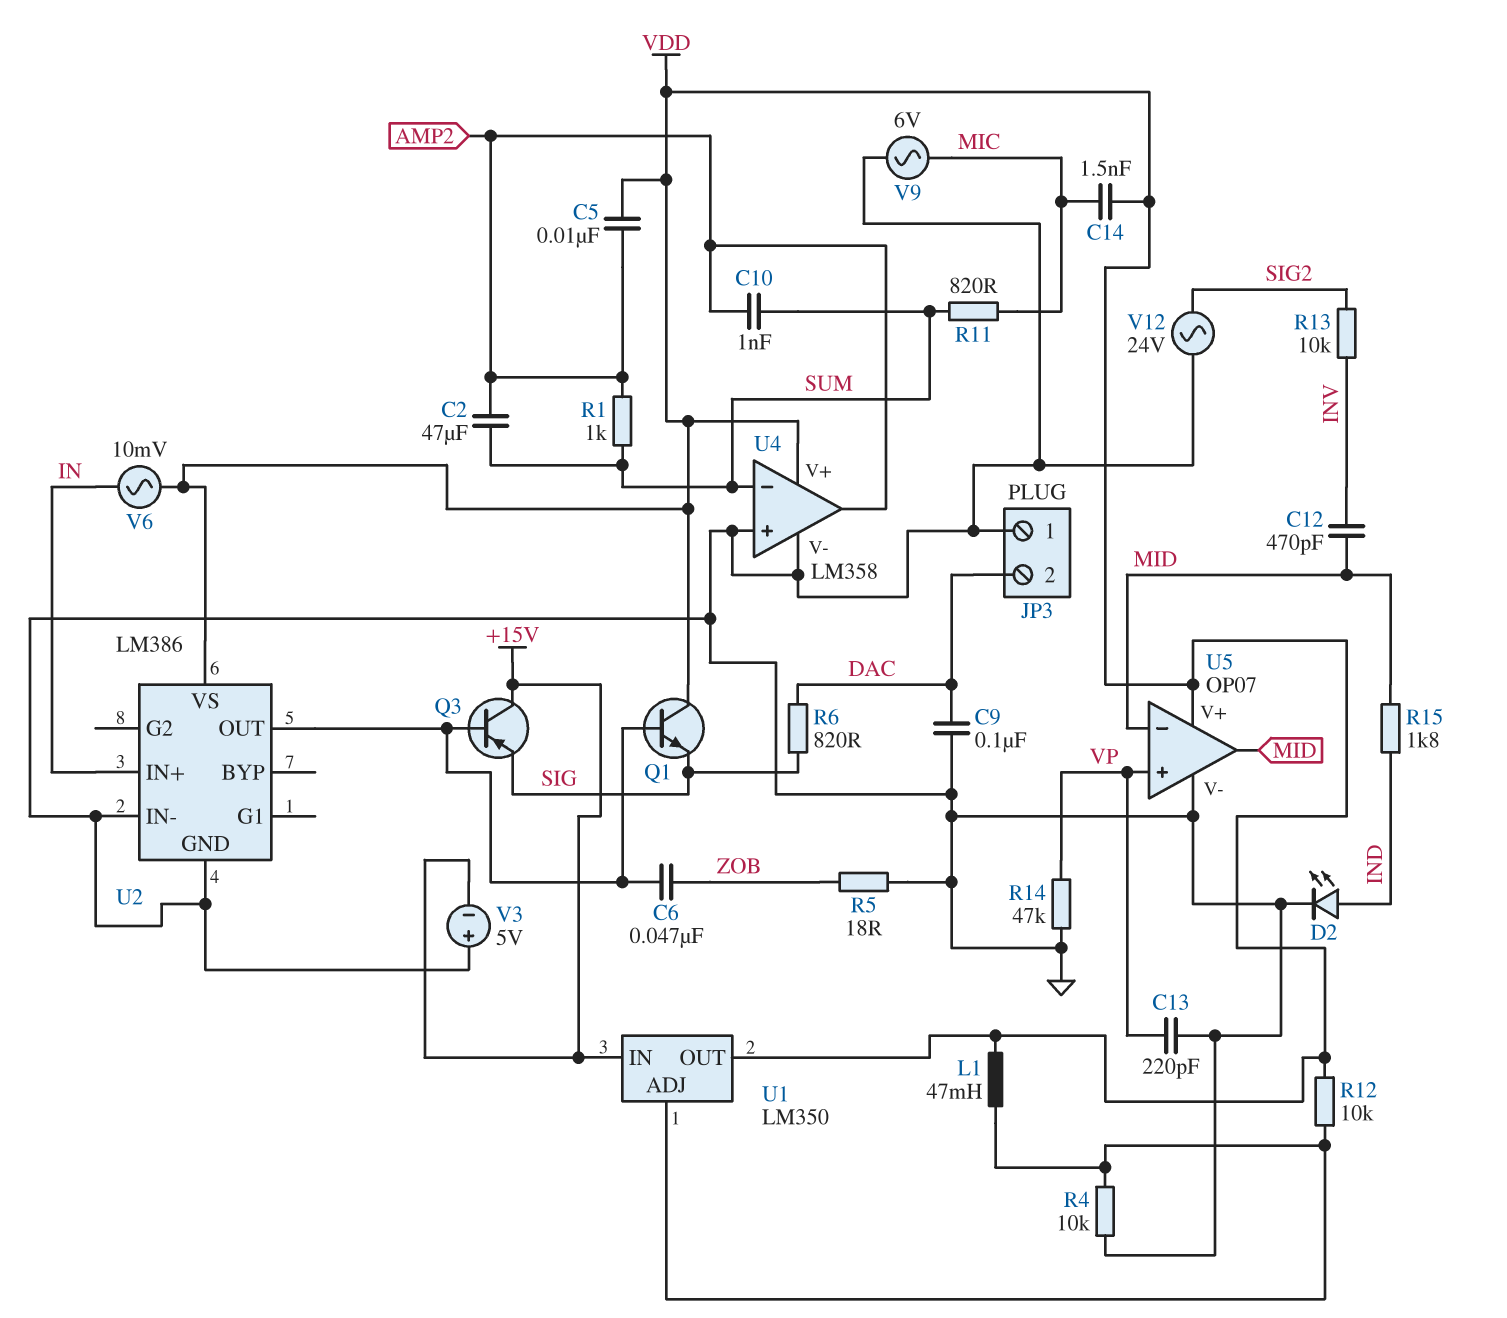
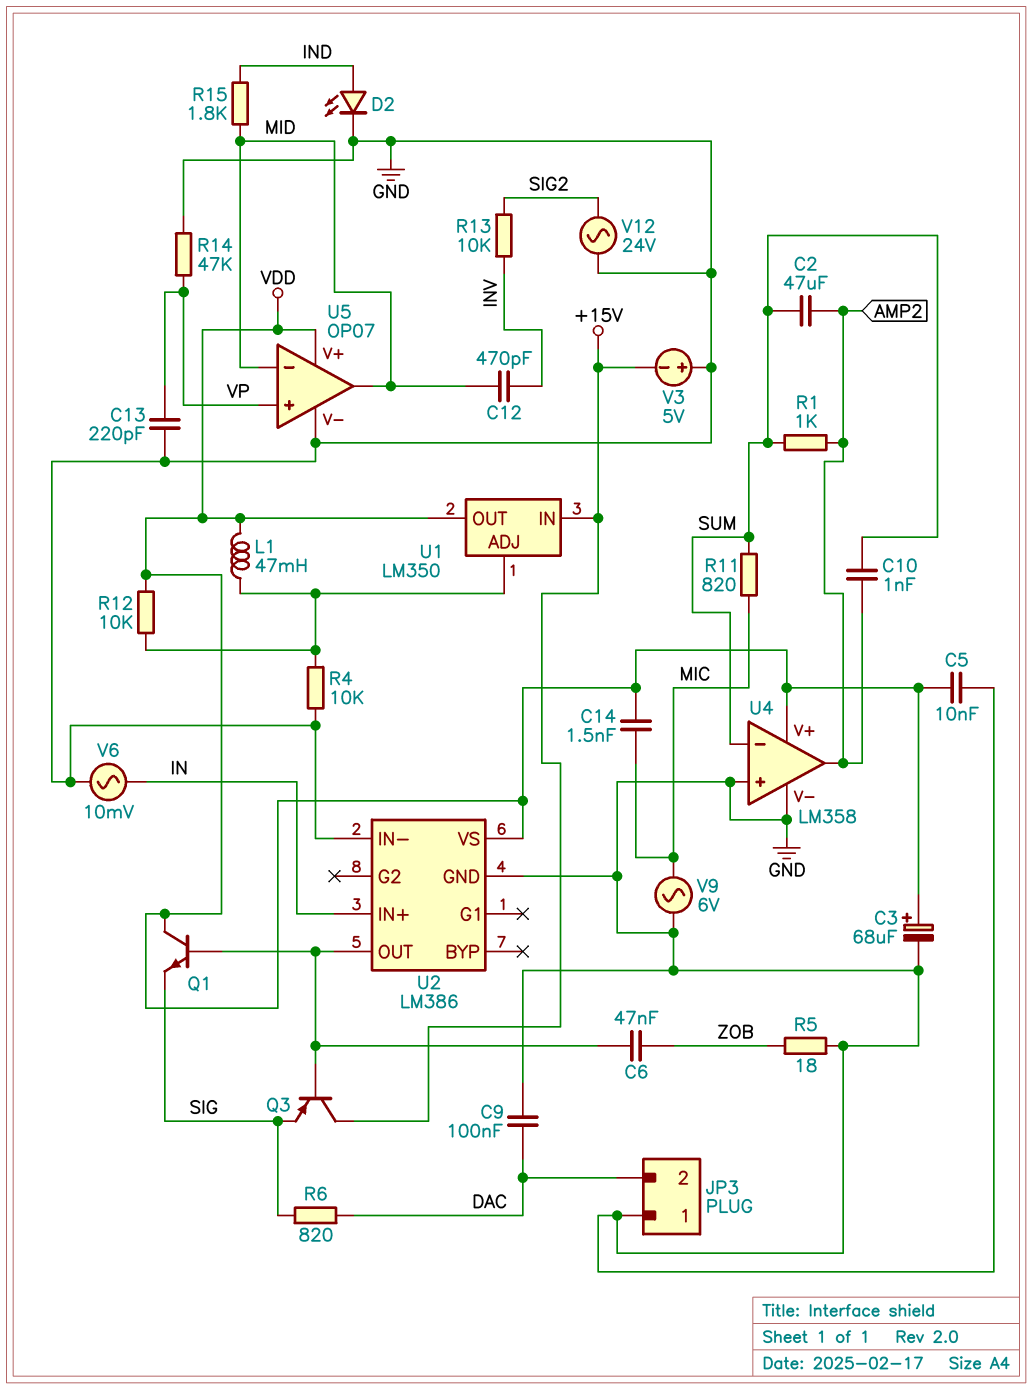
C3: none -> 68uF (plus VDD, minus GND)
C5: 10nF (AMP2, VDD) -> 10nF (GND, VDD)
V6: AC 10mV (IN, VDD) -> AC 10mV (GND, IN)

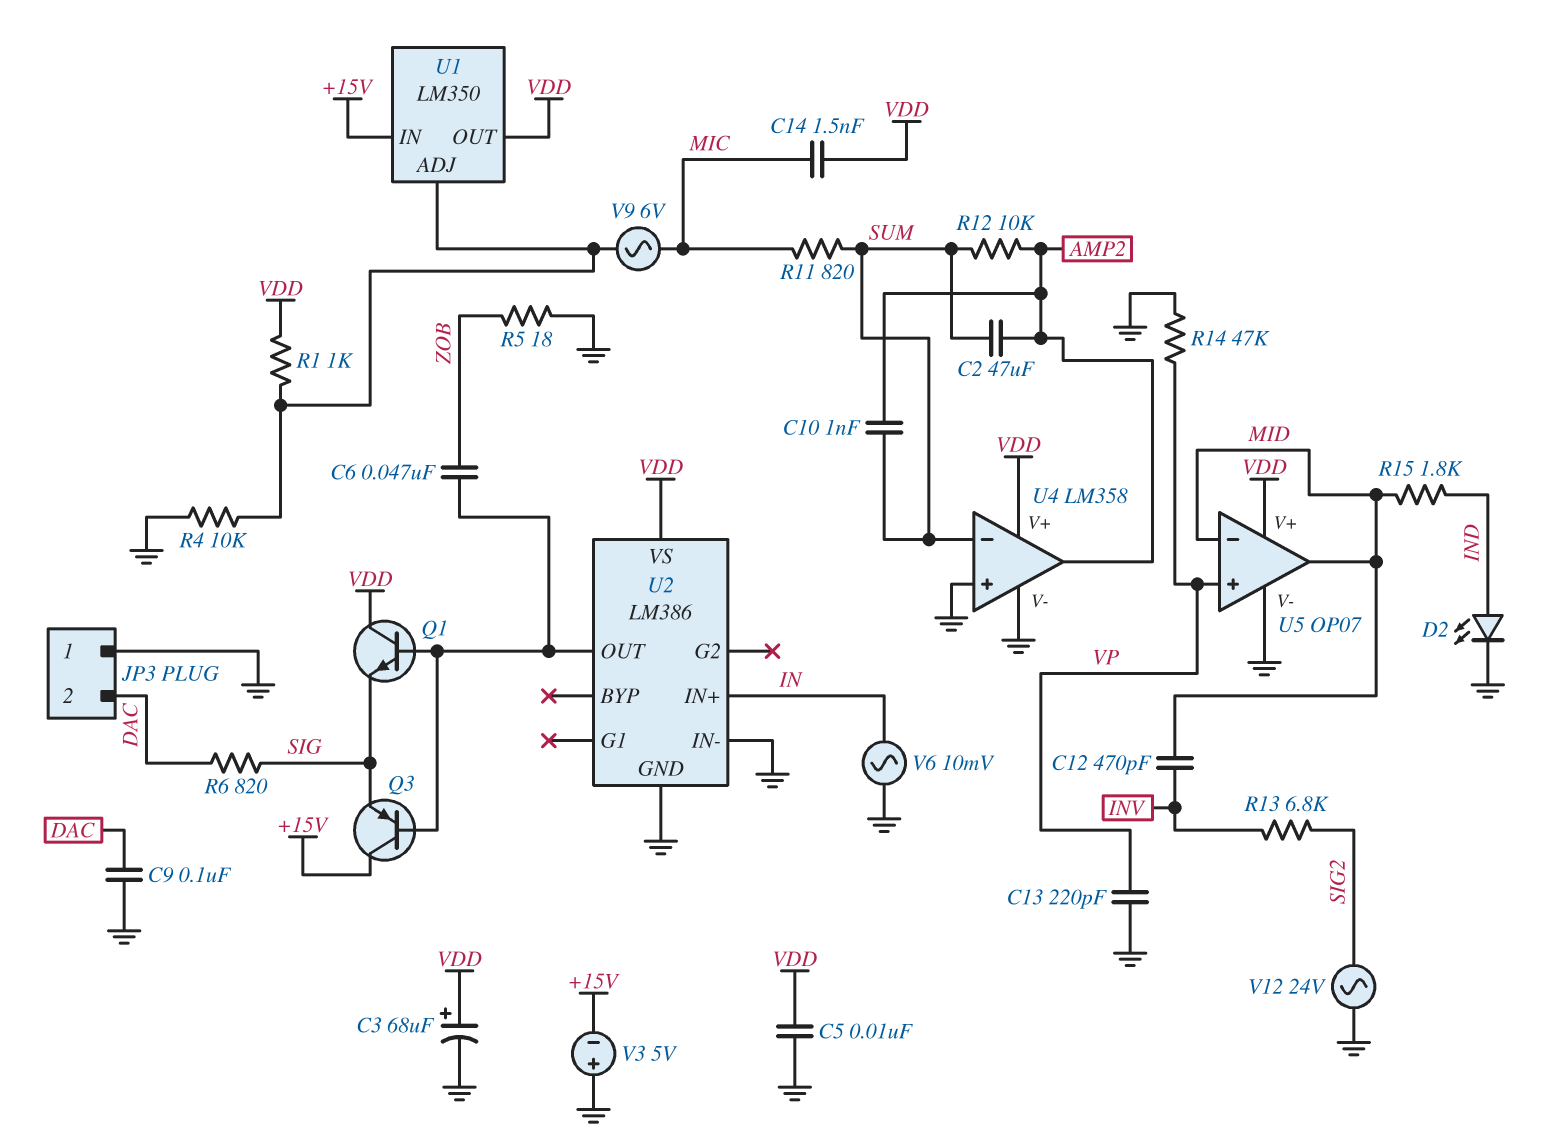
L1: 47mH (U1/ADJ, VDD) -> none
R1: 1k (AMP2, SUM) -> 1k (U1/ADJ, VDD)
R12: 10k (U1/ADJ, VDD) -> 10k (AMP2, SUM)
R13: 10k (INV, SIG2) -> 6.8k (INV, SIG2)
V9: AC 6V (GND, MIC) -> AC 6V (MIC, U1/ADJ)

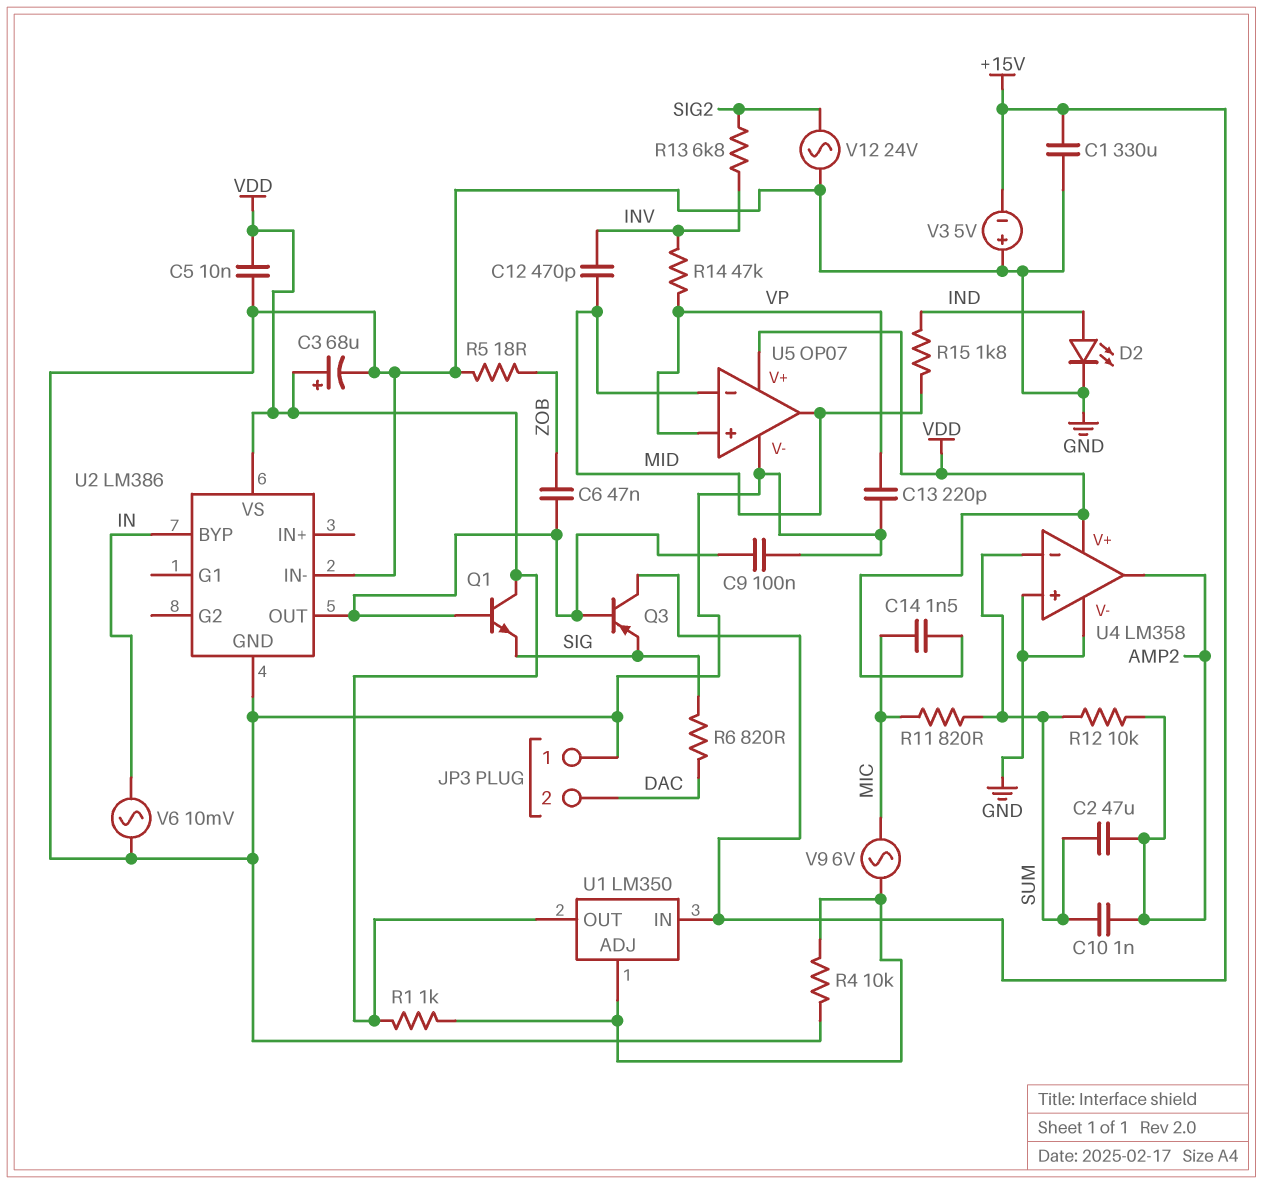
C1: none -> 330uF (+15V, GND)
C9: 100nF (DAC, GND) -> 100nF (GND, U2/OUT)
R14: 47k (GND, VP) -> 47k (INV, VP)
U2 pin BYP: none -> IN
U2 pin IN+: IN -> none

